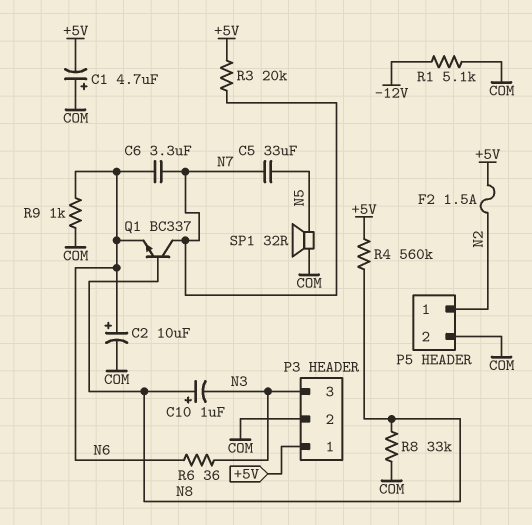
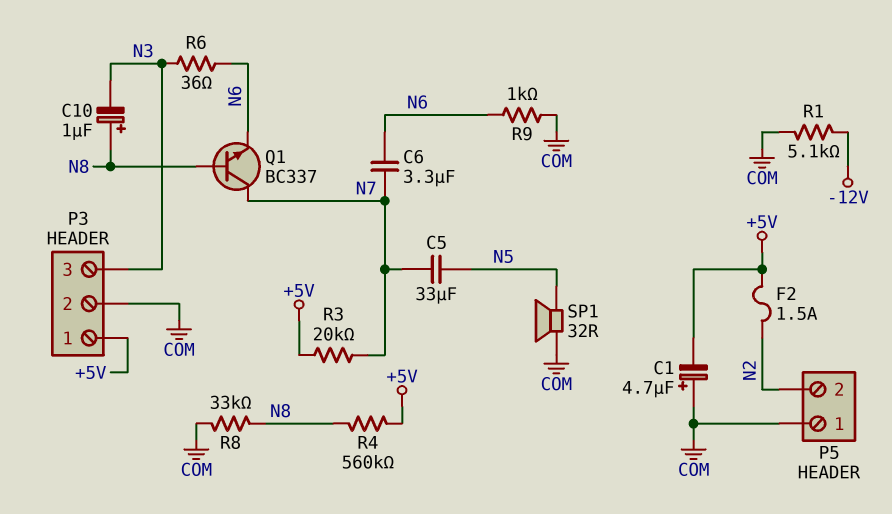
C2: 10uF (plus N6, minus COM) -> none
P5 pin 1: N2 -> COM
P5 pin 2: COM -> N2

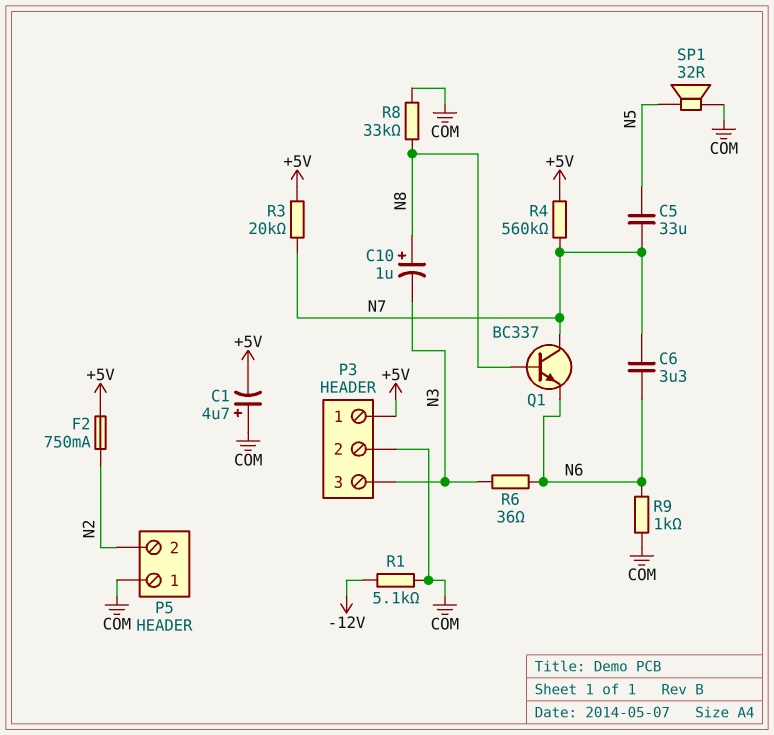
F2: 1.5A (+5V, N2) -> 750mA (+5V, N2)
R4: 560k (+5V, N8) -> 560k (+5V, N7)

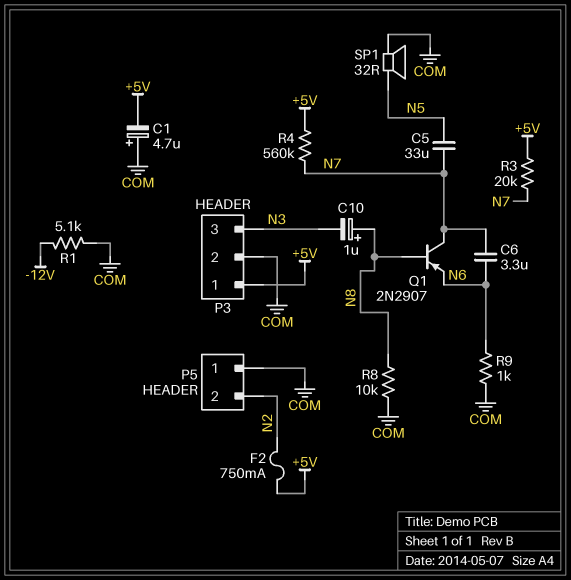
Q1: NPN BC337 (B N8, C N7, E N6) -> PNP 2N2907 (B N8, C N7, E N6)
R6: 36 (N3, N6) -> none
R8: 33k (COM, N8) -> 10k (COM, N8)

